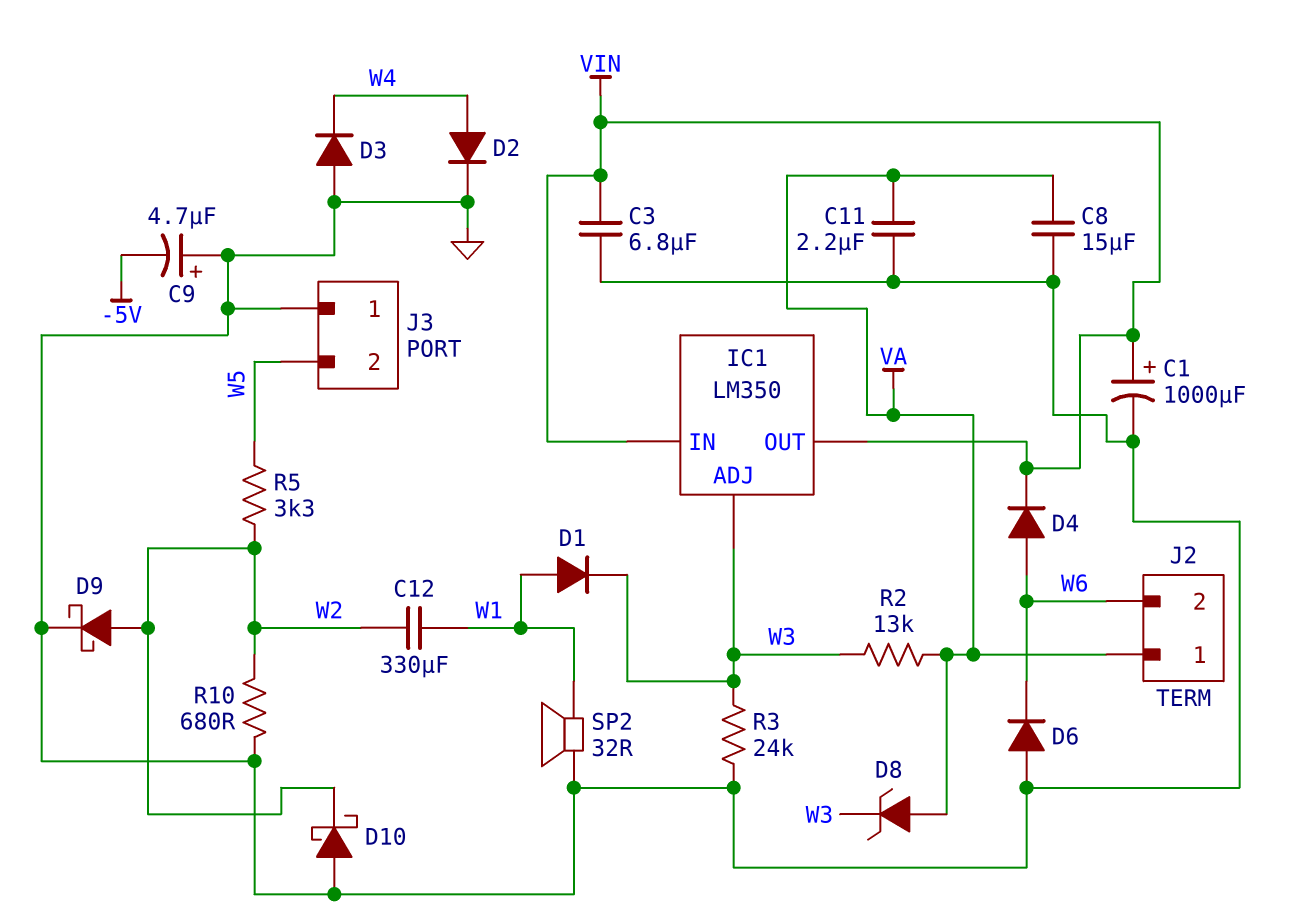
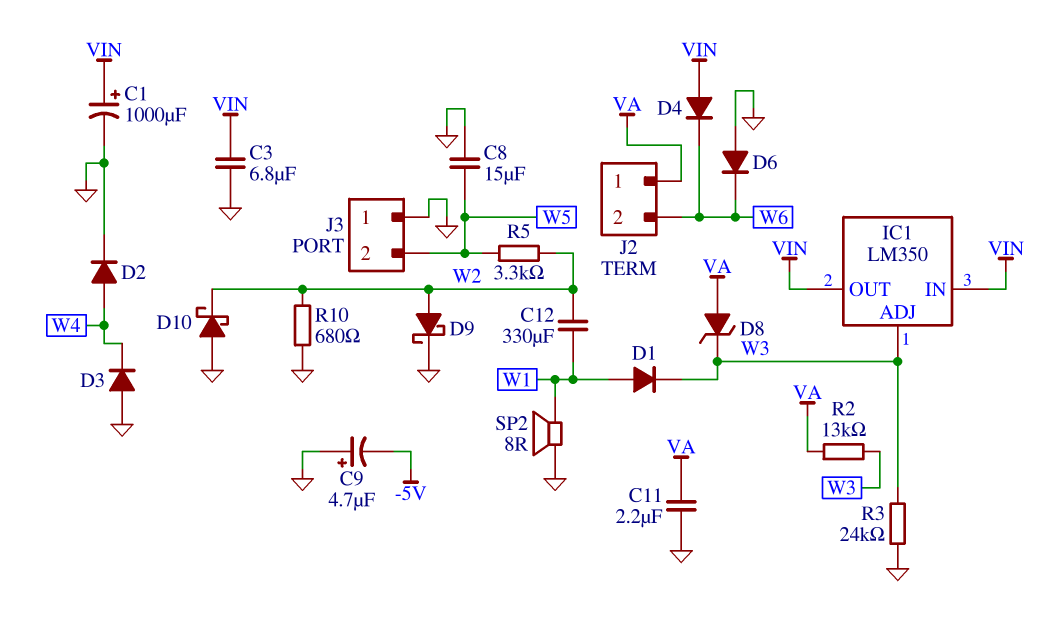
C8: 15uF (GND, VA) -> 15uF (GND, W5)
D4: diode (A W6, K VIN) -> diode (A VIN, K W6)
SP2: speaker 32R (GND, W1) -> speaker 8R (GND, W1)

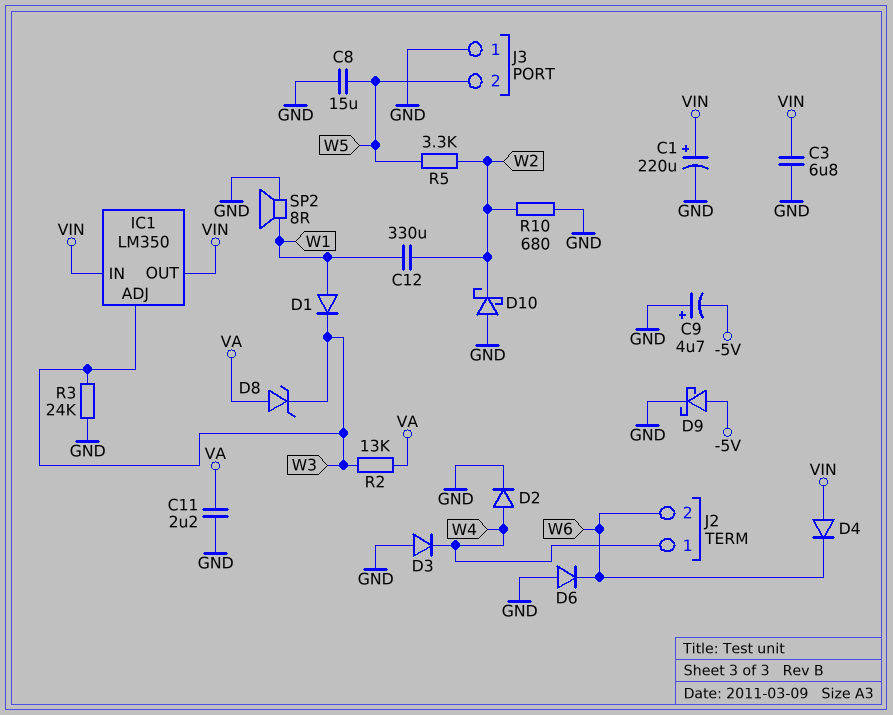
C1: 1000uF (plus VIN, minus GND) -> 220uF (plus VIN, minus GND)
D9: schottky (A W2, K GND) -> schottky (A -5V, K GND)
J2 pin 1: VA -> W4

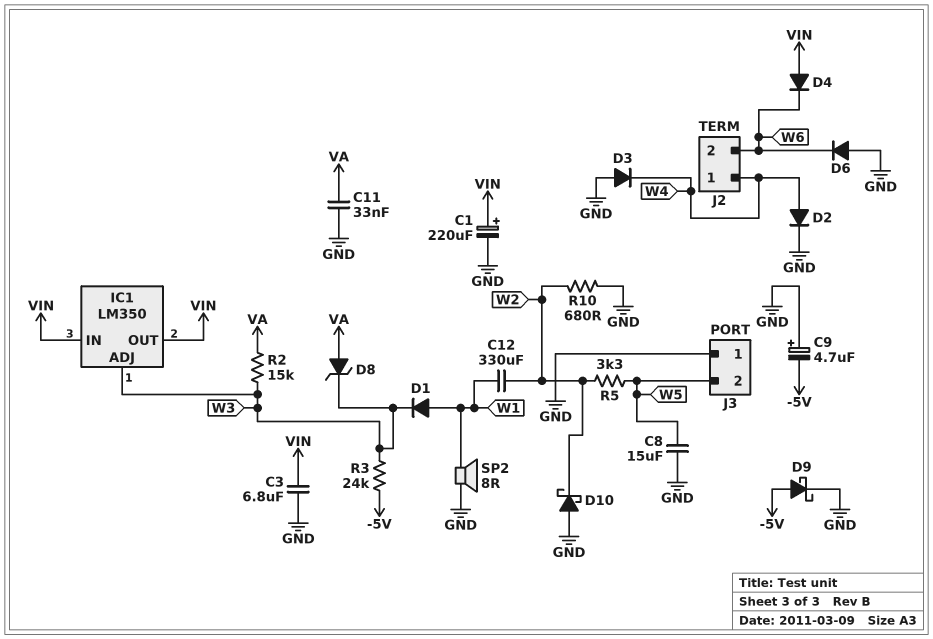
C11: 2.2uF (GND, VA) -> 33nF (GND, VA)
R2: 13k (VA, W3) -> 15k (VA, W3)
R3: 24k (GND, W3) -> 24k (-5V, W3)

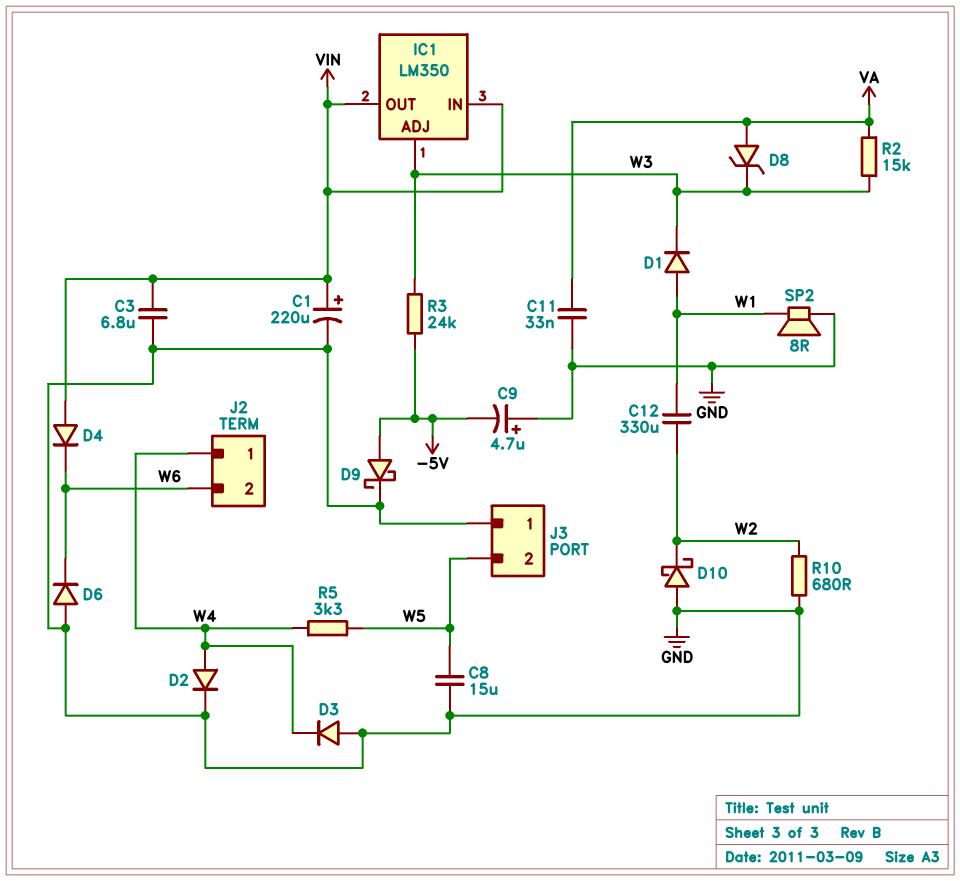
R5: 3.3k (W2, W5) -> 3.3k (W4, W5)

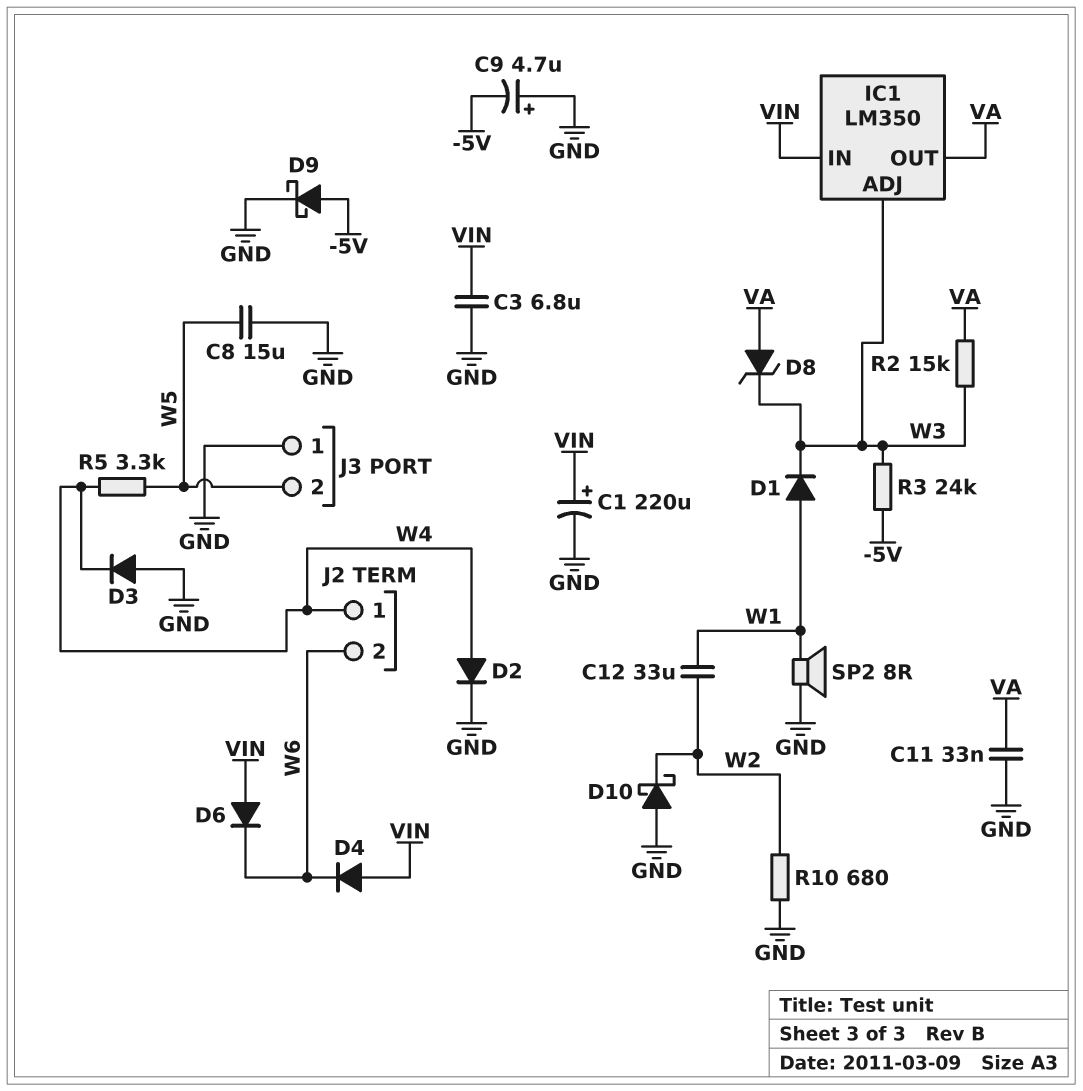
C12: 330uF (W1, W2) -> 33uF (W1, W2)
D6: diode (A GND, K W6) -> diode (A VIN, K W6)
IC1 pin OUT: VIN -> VA

